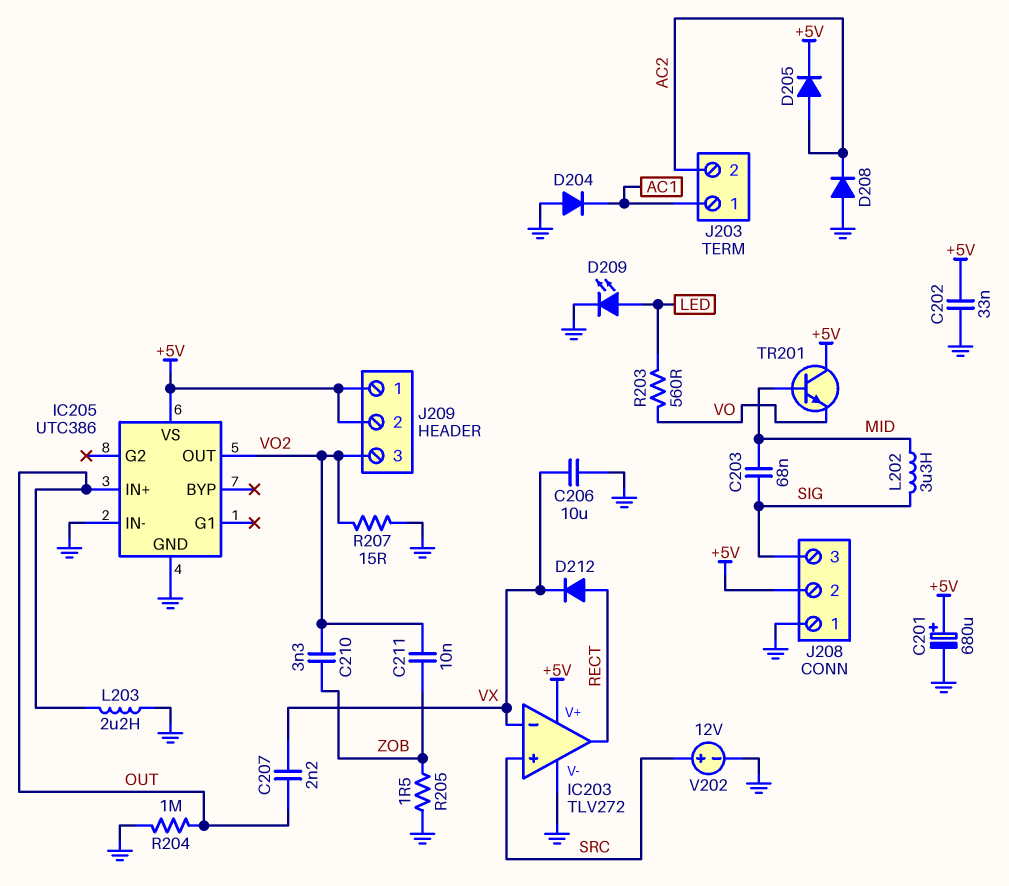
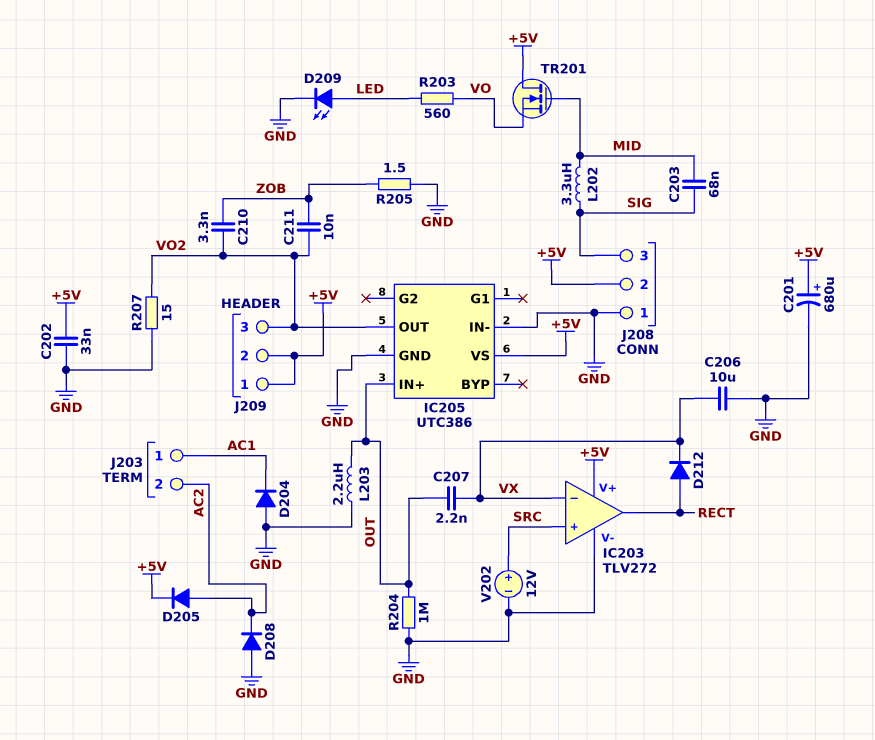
TR201: NPN (B MID, C +5V, E VO) -> NMOS (G MID, D +5V, S VO)

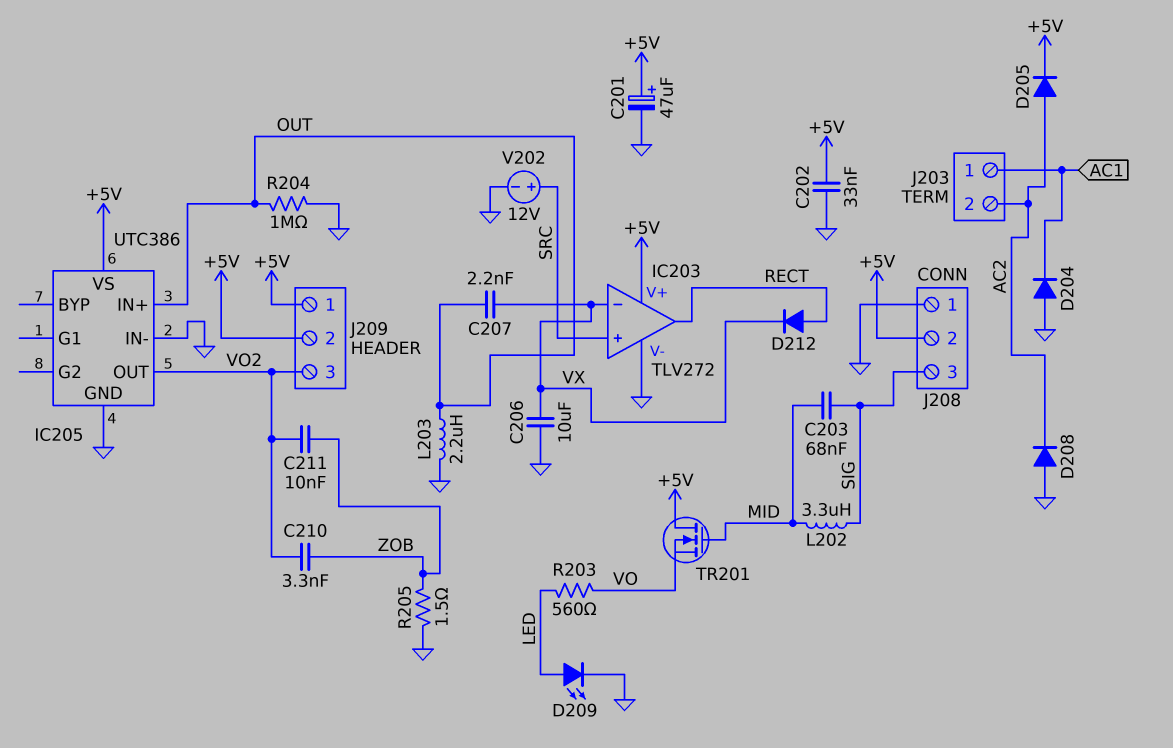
C201: 680uF (plus +5V, minus GND) -> 47uF (plus +5V, minus GND)
R207: 15 (GND, VO2) -> none

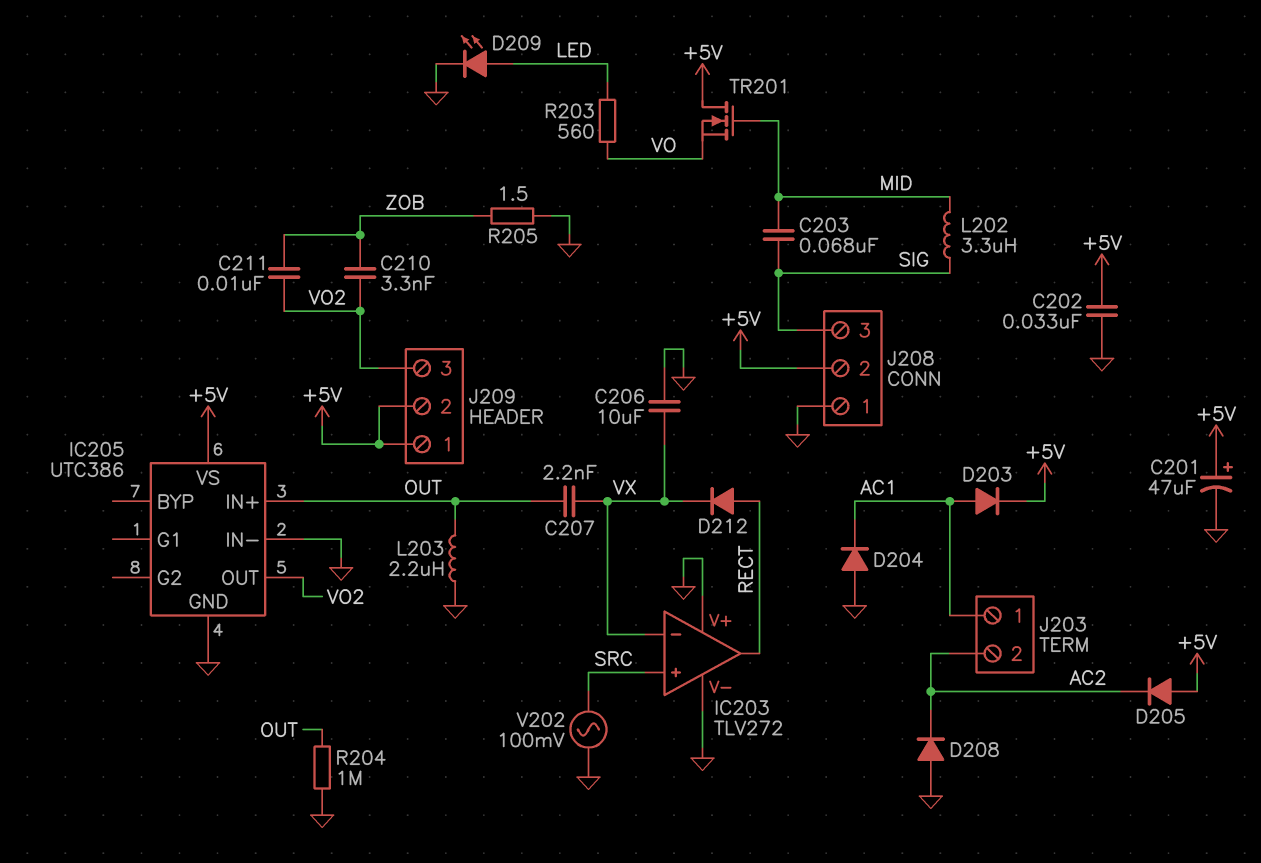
D203: none -> diode (A AC1, K +5V)
D205: diode (A AC2, K +5V) -> diode (A +5V, K AC2)
IC203 pin V+: +5V -> GND
V202: 12V (plus SRC, minus GND) -> AC 100mV (GND, SRC)

